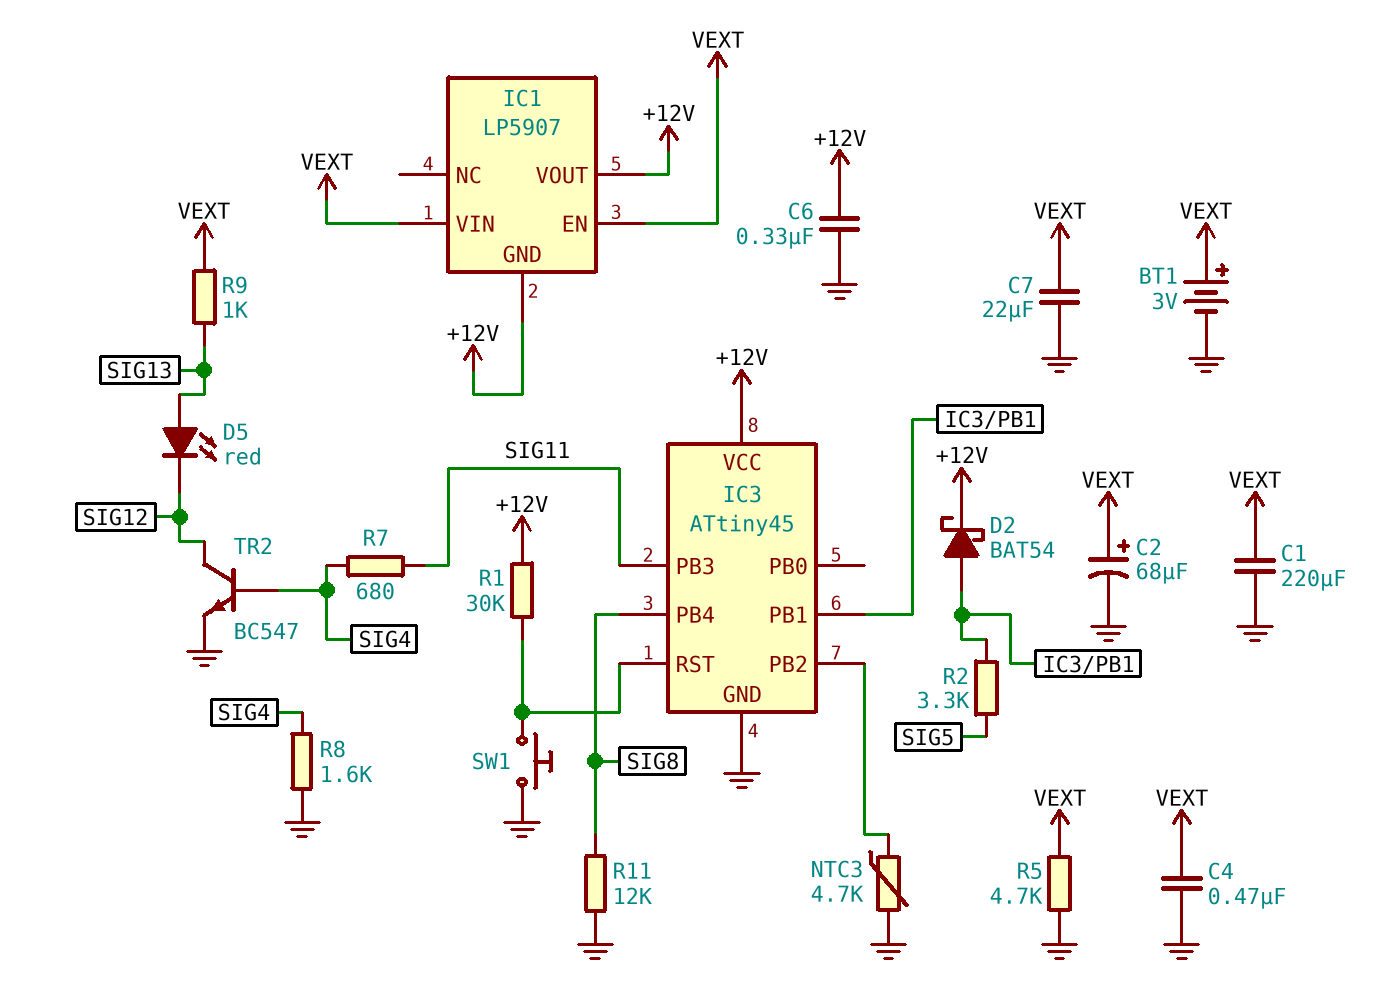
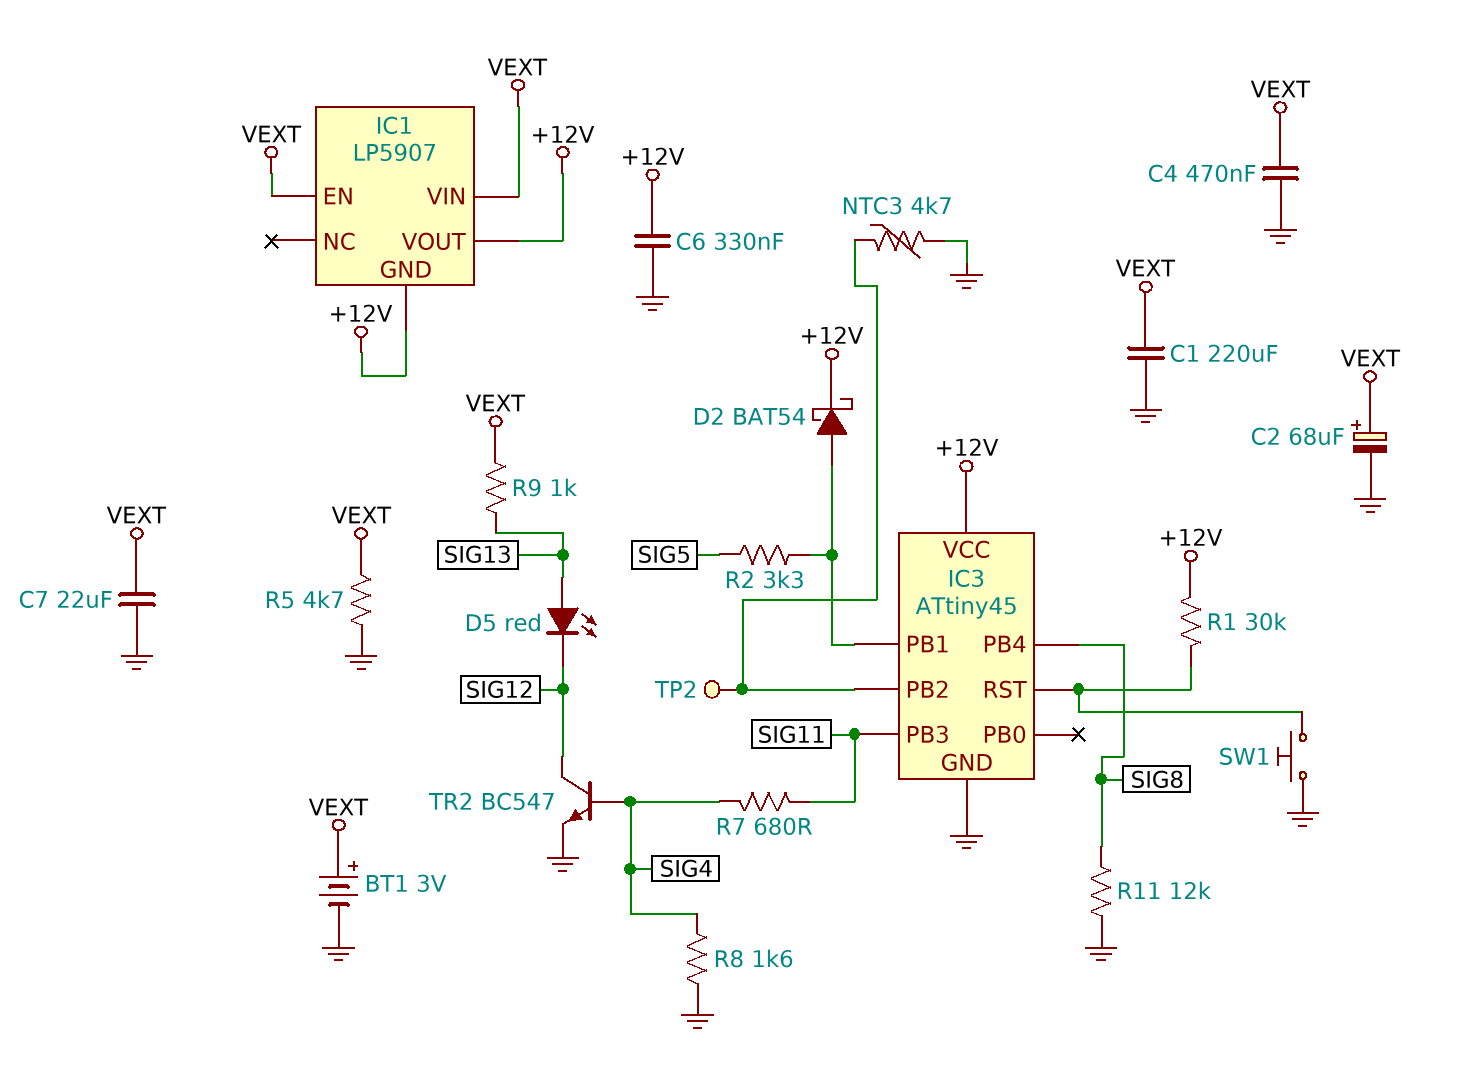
TP2: none -> test point (IC3/PB2)

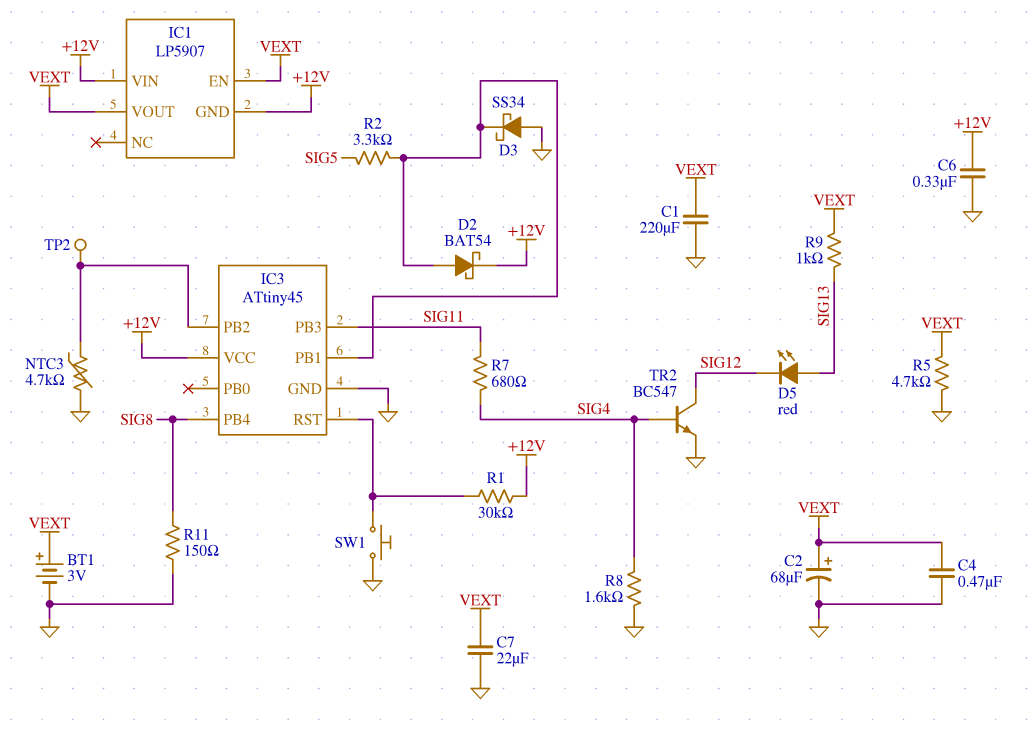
D3: none -> schottky SS34 (A GND, K IC3/PB1)
IC1 pin VIN: VEXT -> +12V
IC1 pin VOUT: +12V -> VEXT
R11: 12k (GND, SIG8) -> 150 (GND, SIG8)

